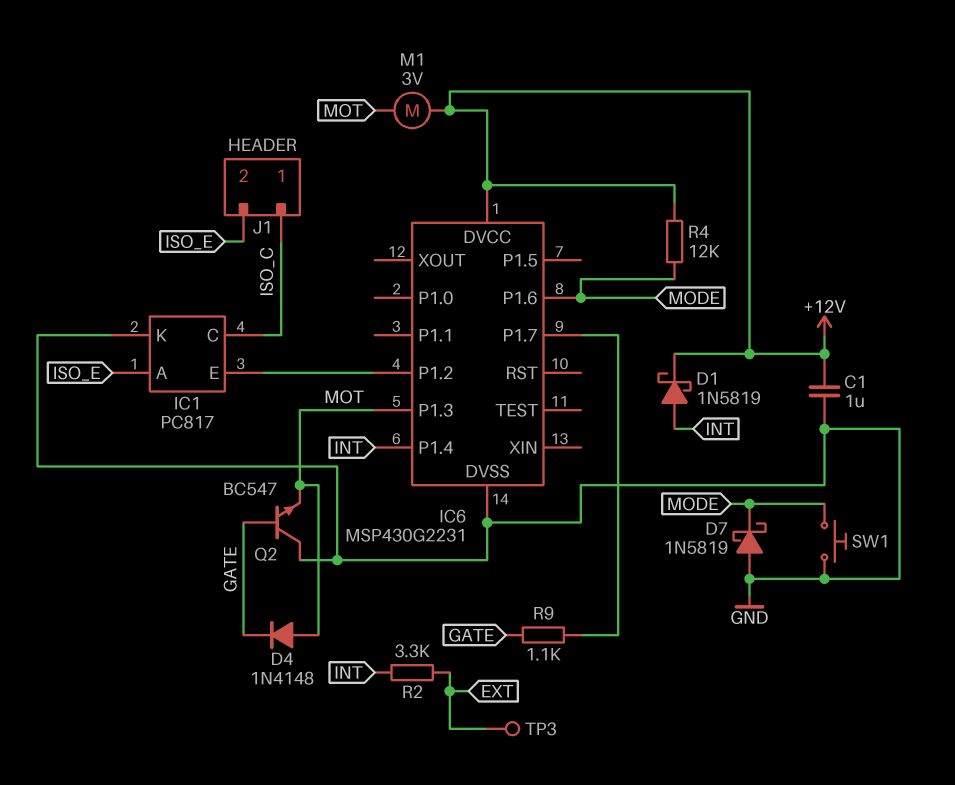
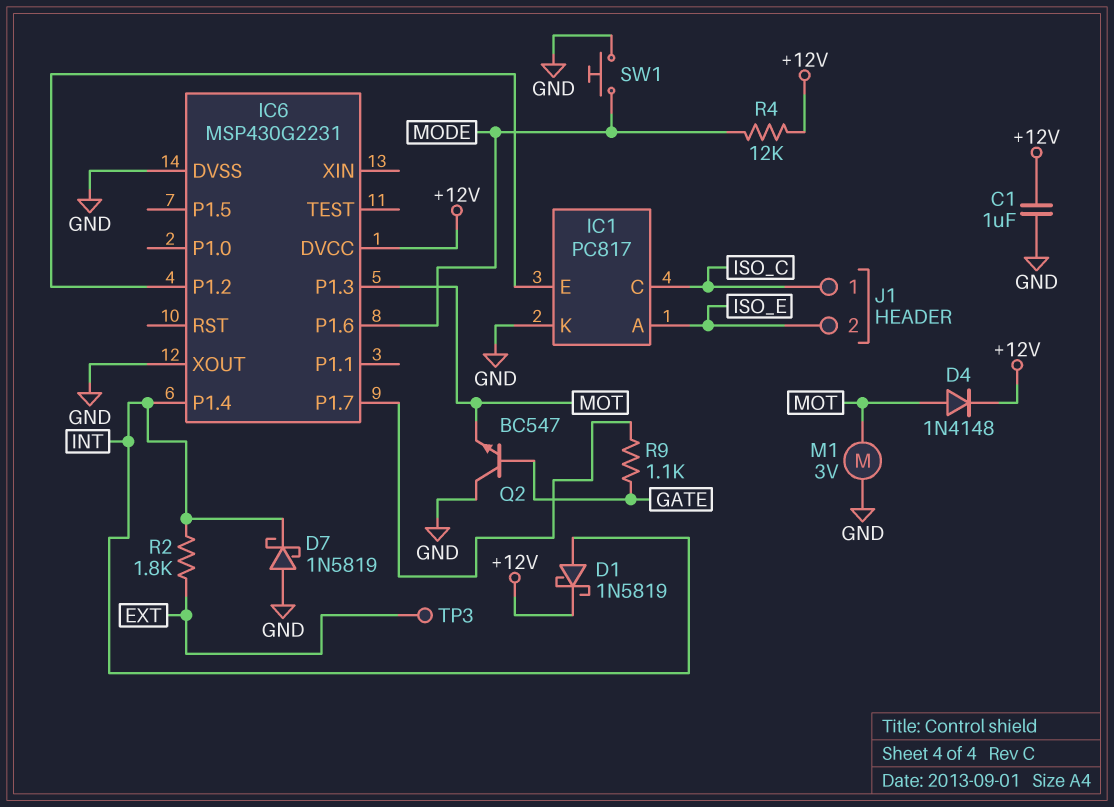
D4: diode 1N4148 (A MOT, K GATE) -> diode 1N4148 (A MOT, K +12V)
D7: schottky 1N5819 (A GND, K MODE) -> schottky 1N5819 (A GND, K INT)
IC6 pin XOUT: none -> GND
M1: motor 3V (+12V, MOT) -> motor 3V (GND, MOT)
R2: 3.3k (EXT, INT) -> 1.8k (EXT, INT)

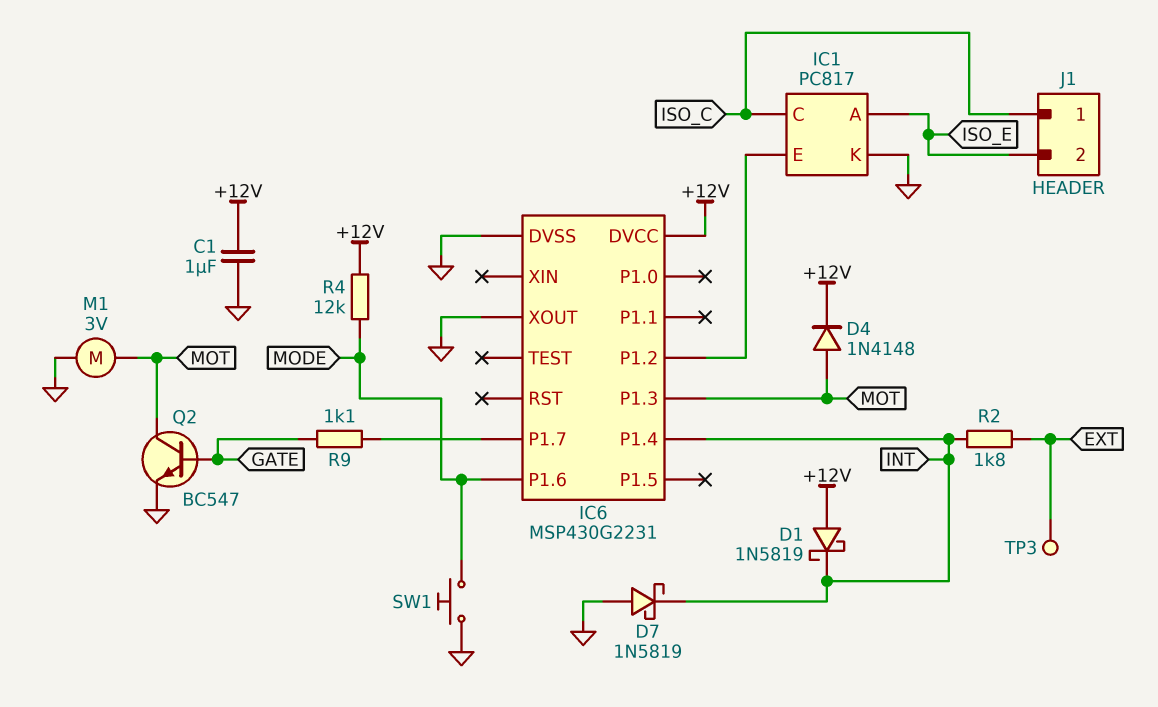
D1: schottky 1N5819 (A INT, K +12V) -> schottky 1N5819 (A +12V, K INT)
Q2: NPN BC547 (B GATE, C GND, E MOT) -> NPN BC547 (B GATE, C MOT, E GND)

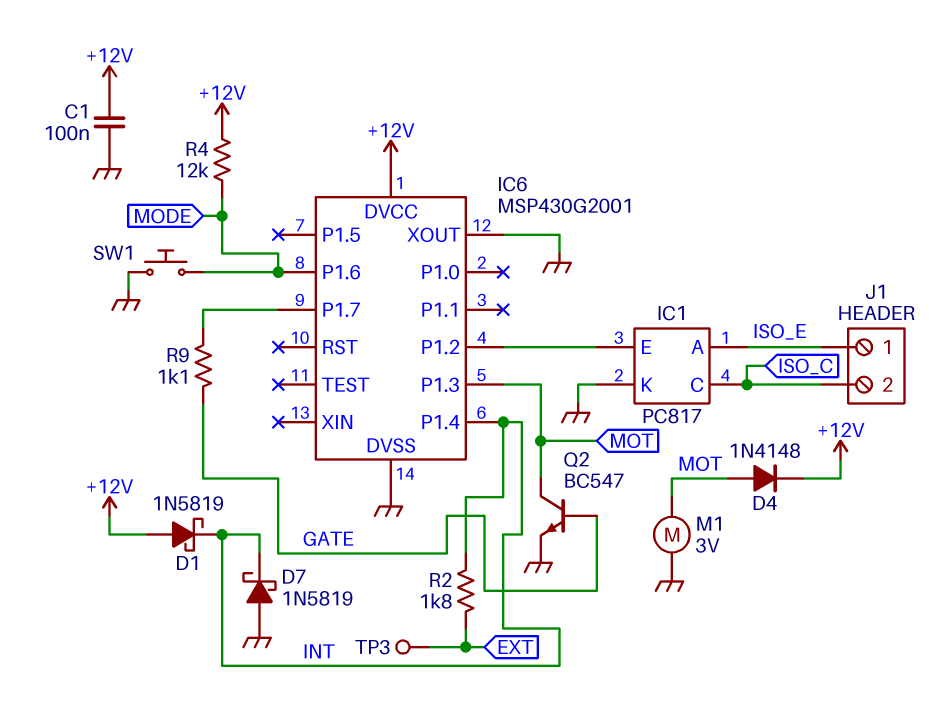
C1: 1uF (+12V, GND) -> 100nF (+12V, GND)
IC6: MSP430G2231 -> MSP430G2001
J1 pin 1: ISO_C -> ISO_E
J1 pin 2: ISO_E -> ISO_C

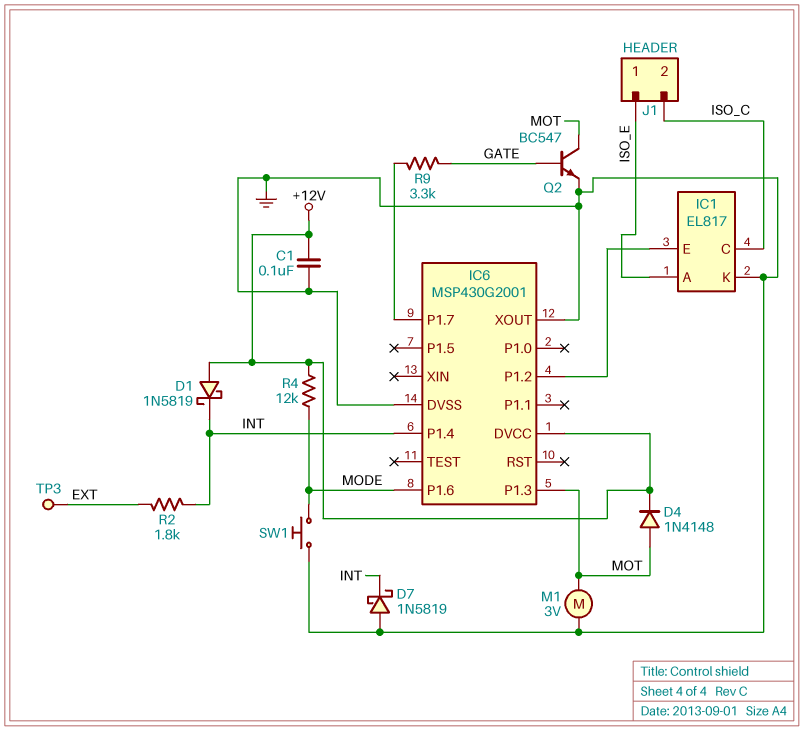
IC1: PC817 -> EL817
R9: 1.1k (GATE, IC6/P1.7) -> 3.3k (GATE, IC6/P1.7)

